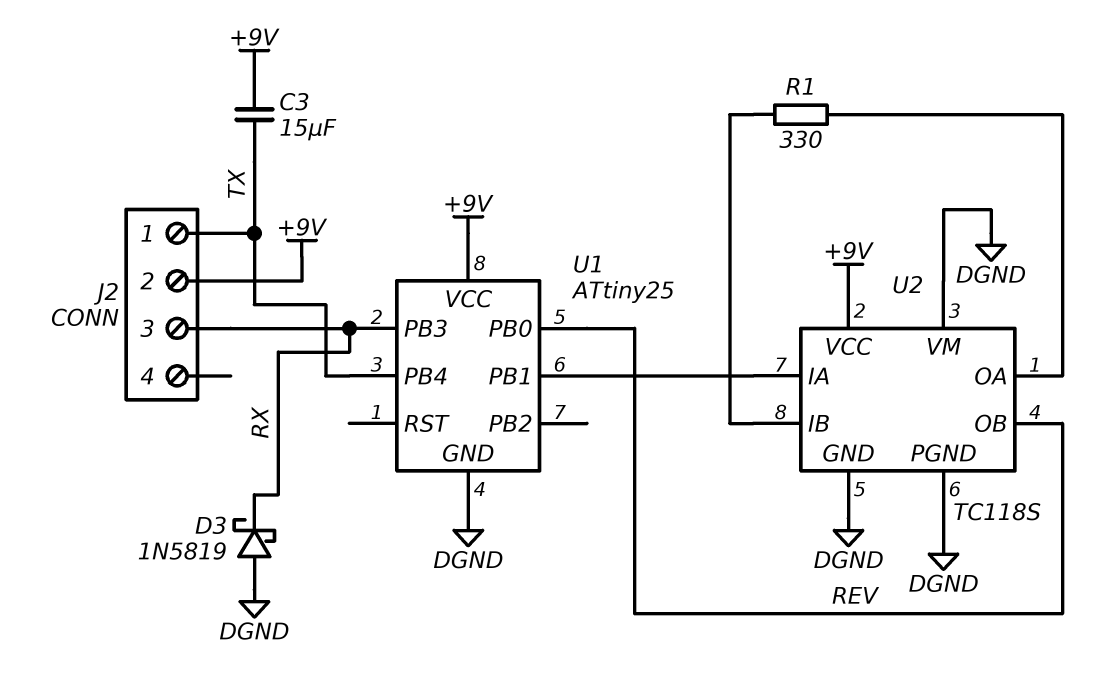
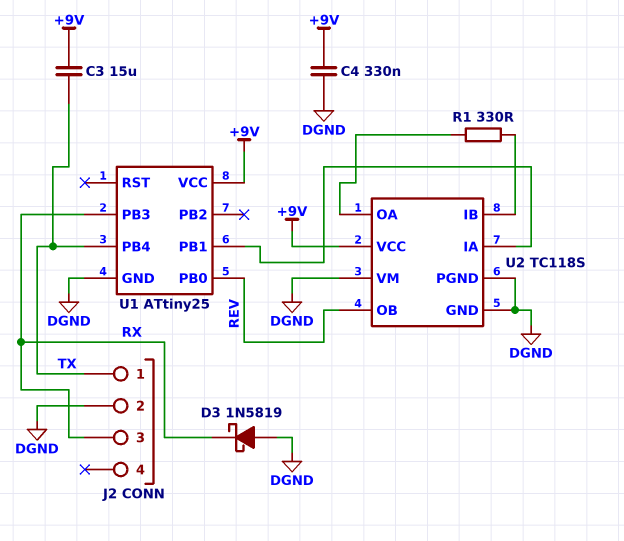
C4: none -> 330nF (+9V, DGND)
J2 pin 2: +9V -> DGND

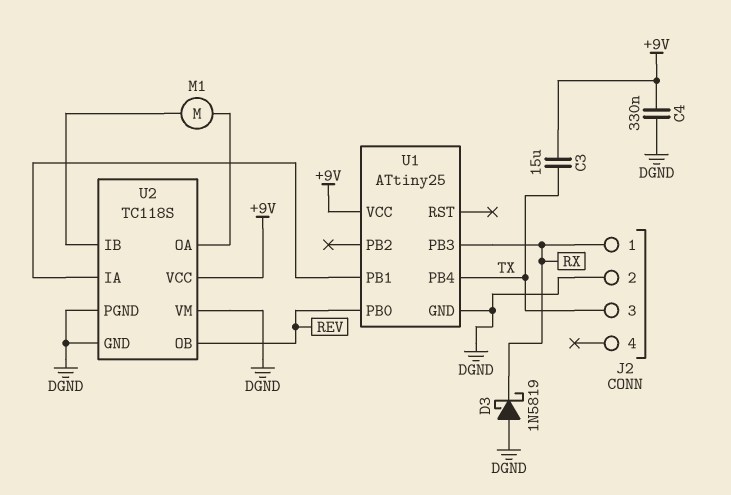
J2 pin 1: TX -> RX
J2 pin 3: RX -> TX
M1: none -> motor (U2/IB, U2/OA)
R1: 330 (U2/IB, U2/OA) -> none

